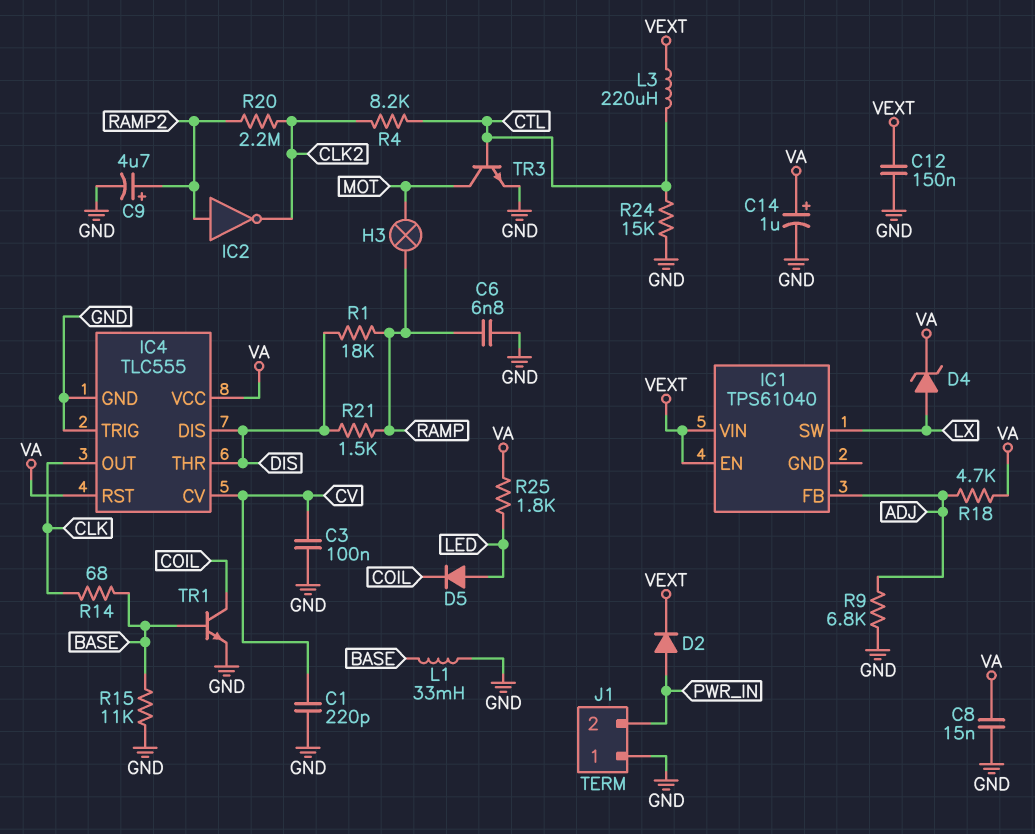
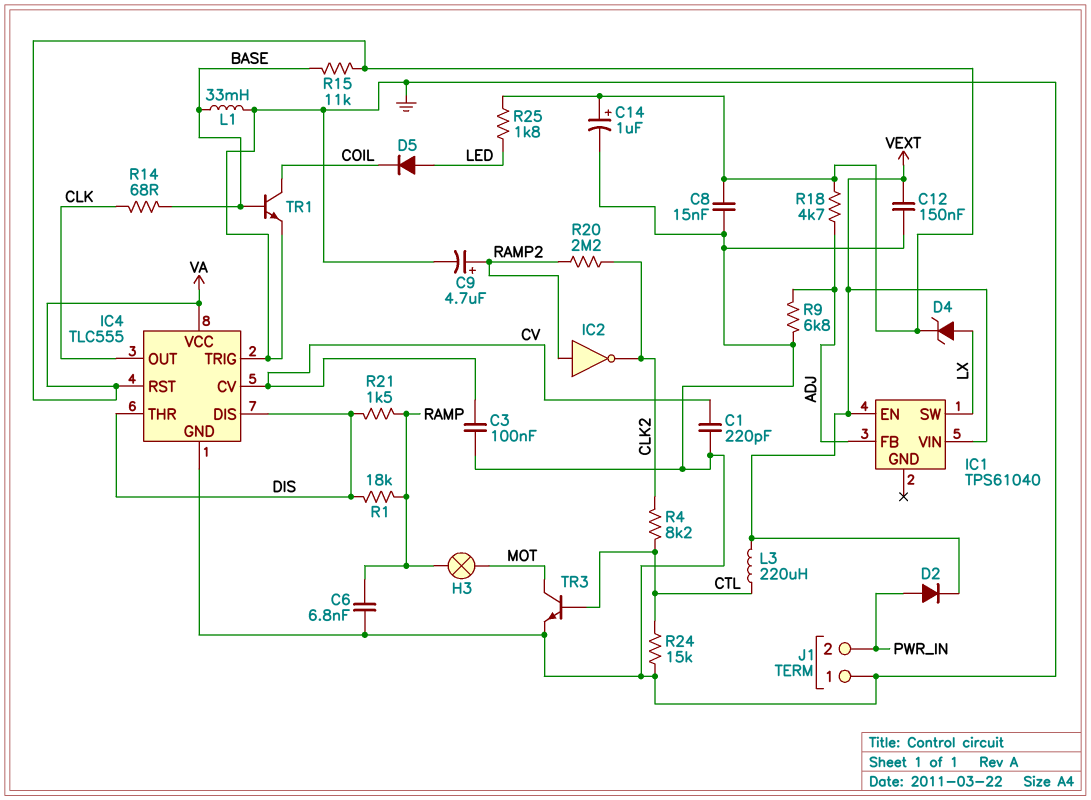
R15: 11k (BASE, GND) -> 11k (BASE, VA)

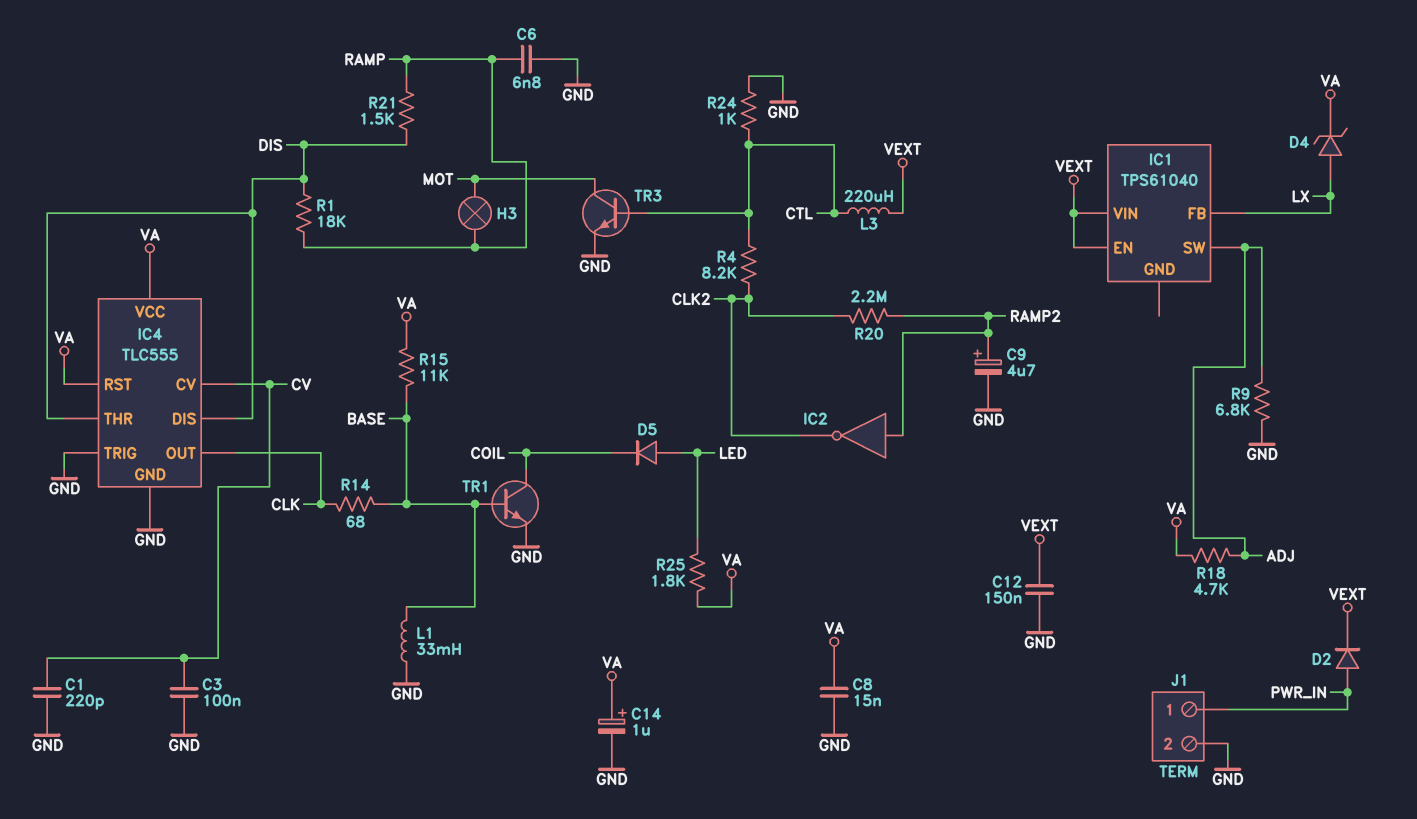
IC1 pin FB: ADJ -> LX
IC1 pin SW: LX -> ADJ
J1 pin 1: GND -> PWR_IN
J1 pin 2: PWR_IN -> GND
R24: 15k (CTL, GND) -> 1k (CTL, GND)

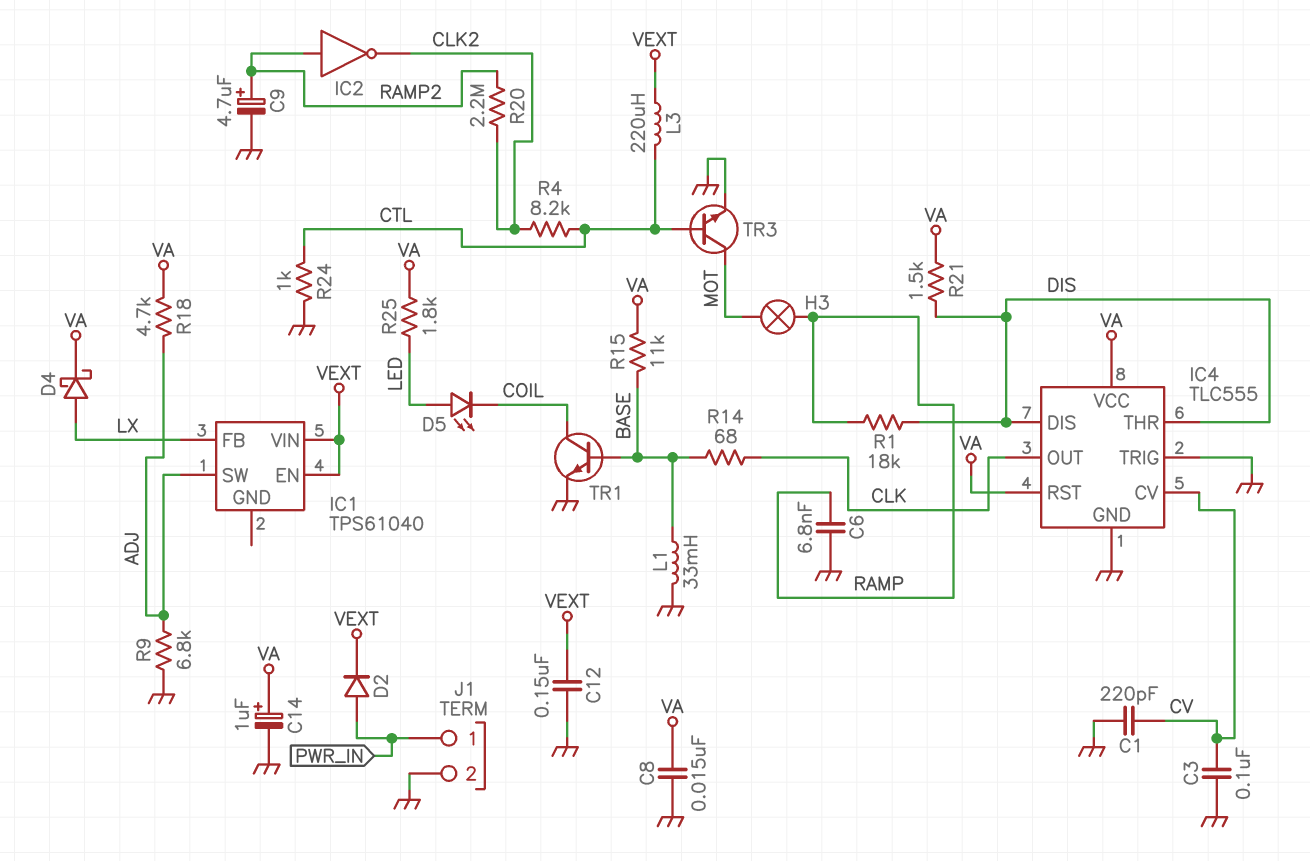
D4: zener (A LX, K VA) -> schottky (A LX, K VA)
D5: diode (A LED, K COIL) -> LED (A LED, K COIL)
R21: 1.5k (DIS, RAMP) -> 1.5k (DIS, VA)

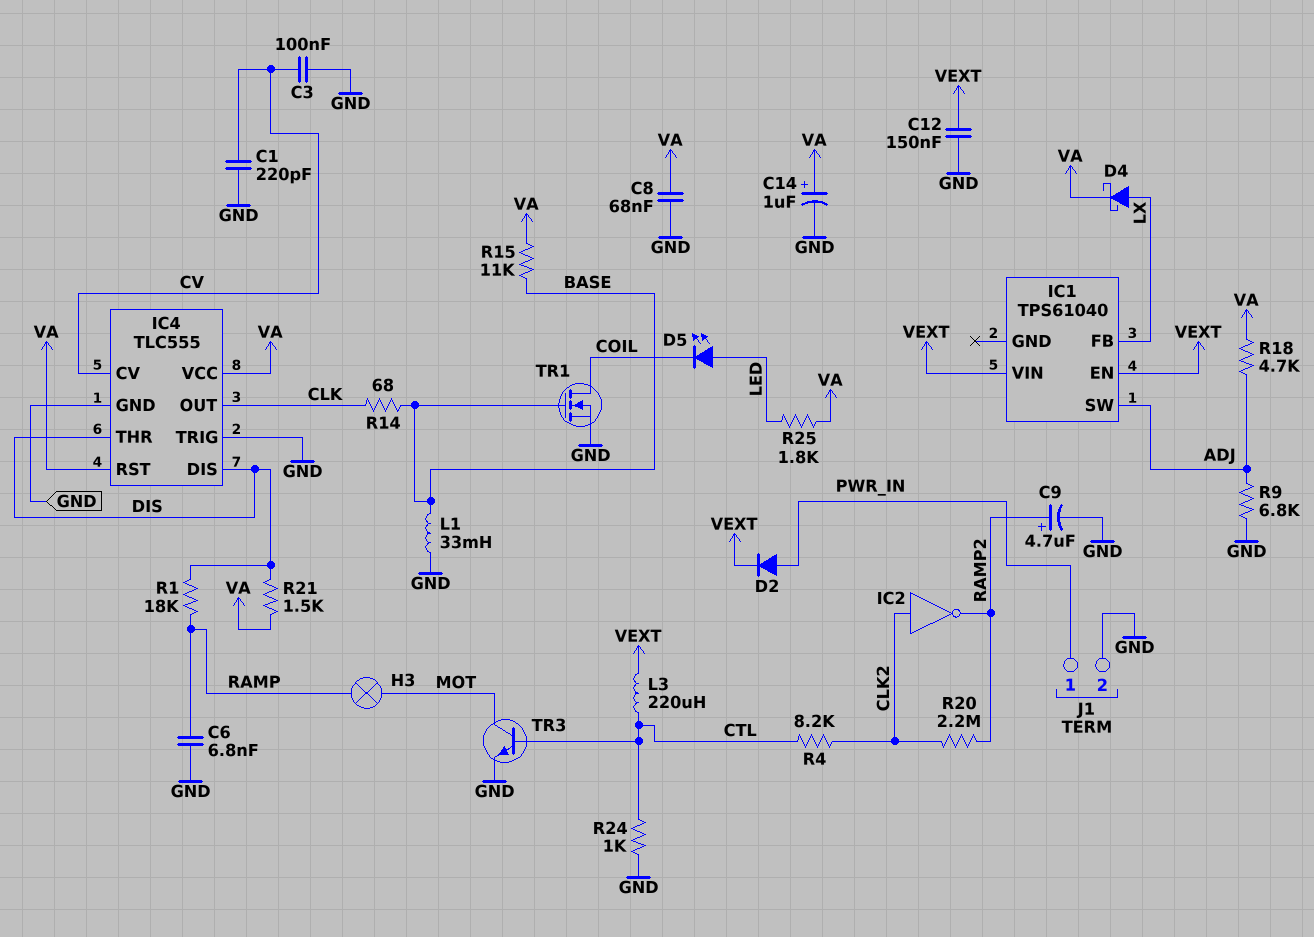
C8: 15nF (GND, VA) -> 68nF (GND, VA)
IC2: NOT (in RAMP2, out CLK2) -> NOT (in CLK2, out RAMP2)
TR1: NPN (B BASE, C COIL, E GND) -> NMOS (G BASE, D COIL, S GND)

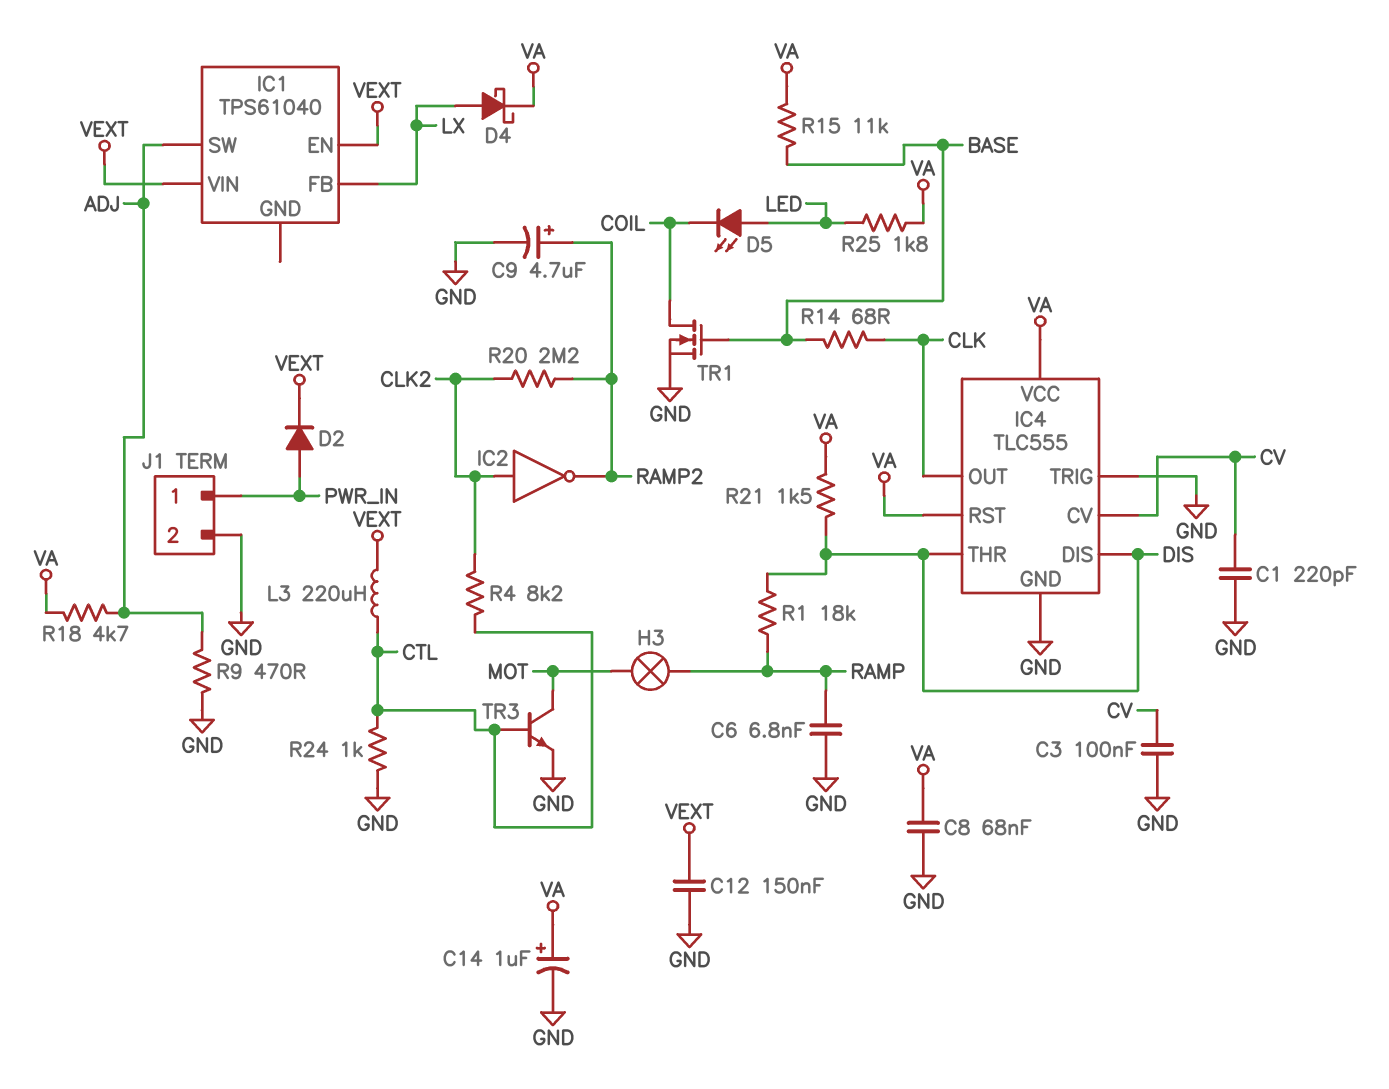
L1: 33mH (BASE, GND) -> none
R9: 6.8k (ADJ, GND) -> 470 (ADJ, GND)

